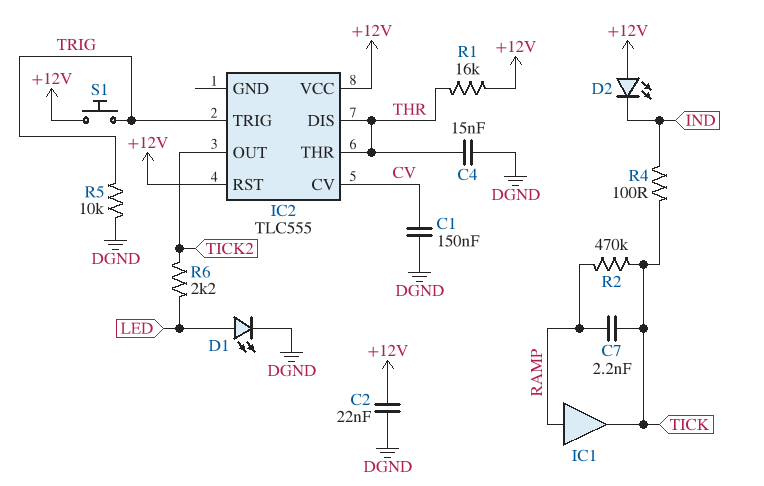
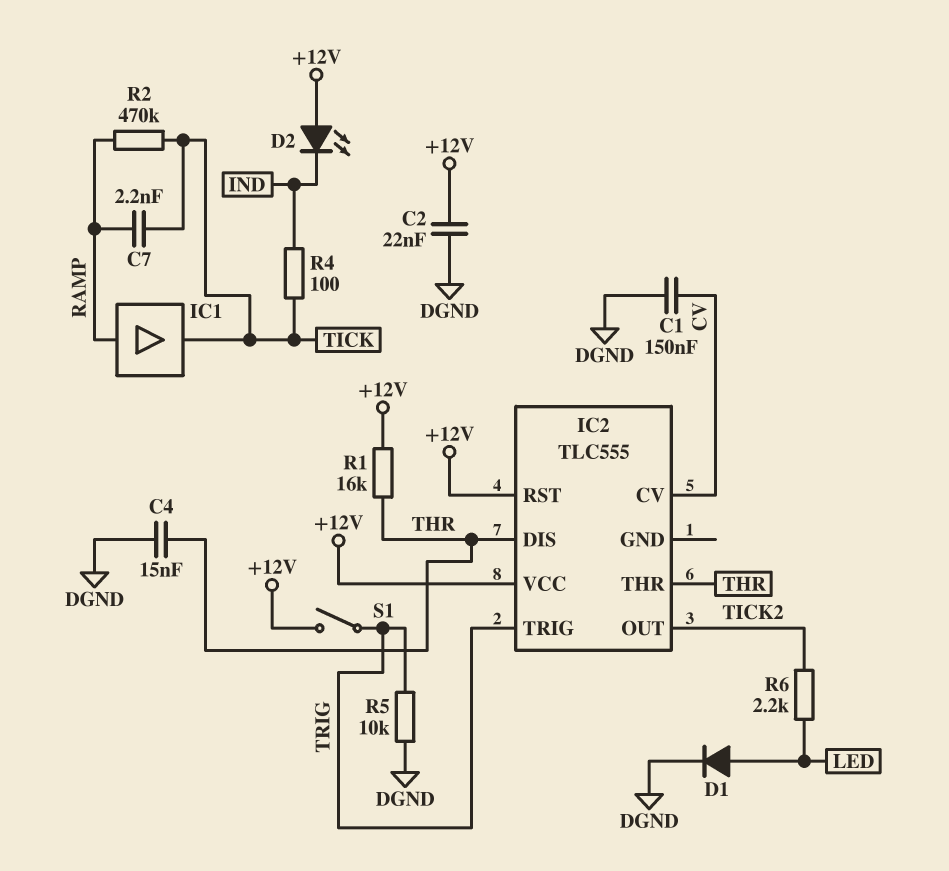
D1: LED (A LED, K DGND) -> diode (A LED, K DGND)
S1: button (+12V, TRIG) -> switch (+12V, TRIG)

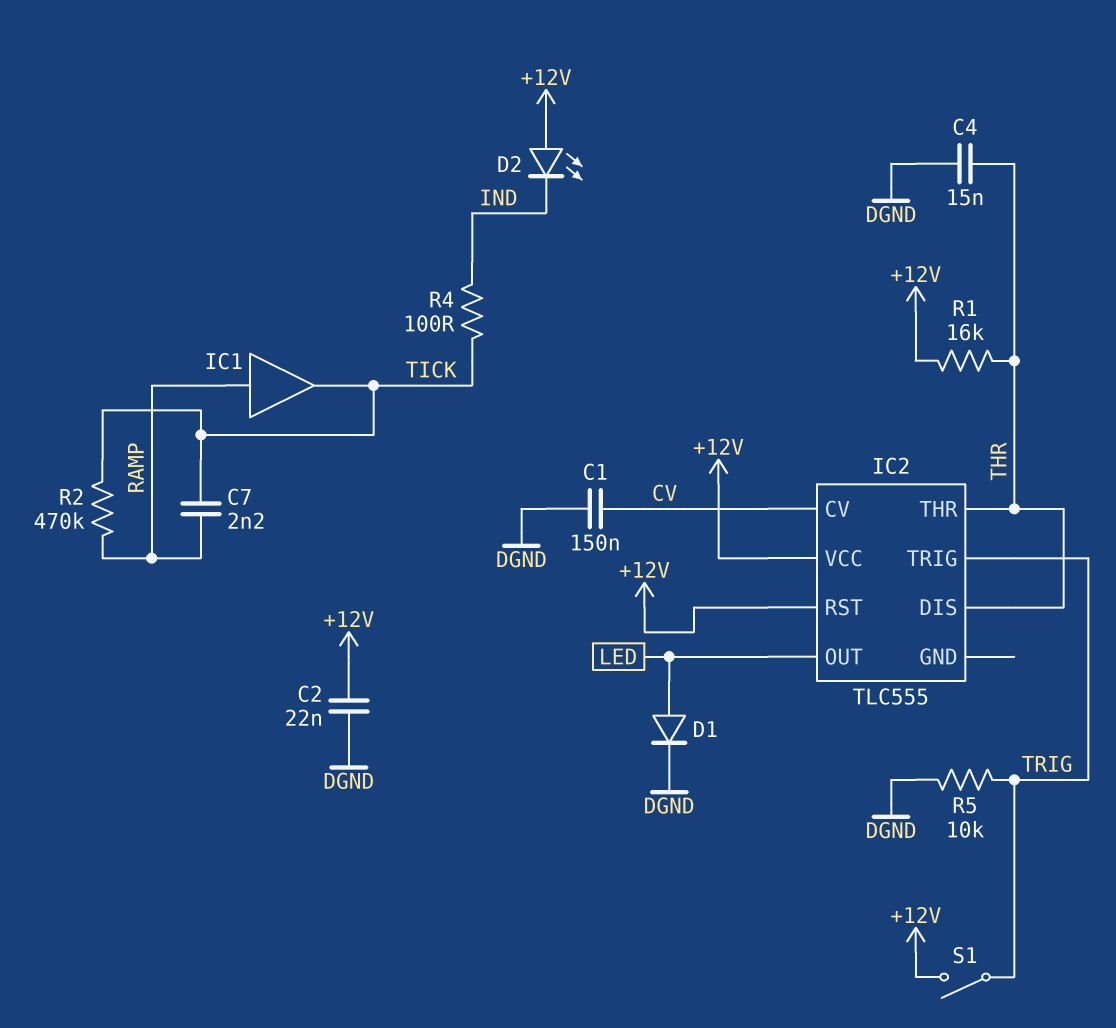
IC2 pin OUT: TICK2 -> LED
R6: 2.2k (LED, TICK2) -> none

